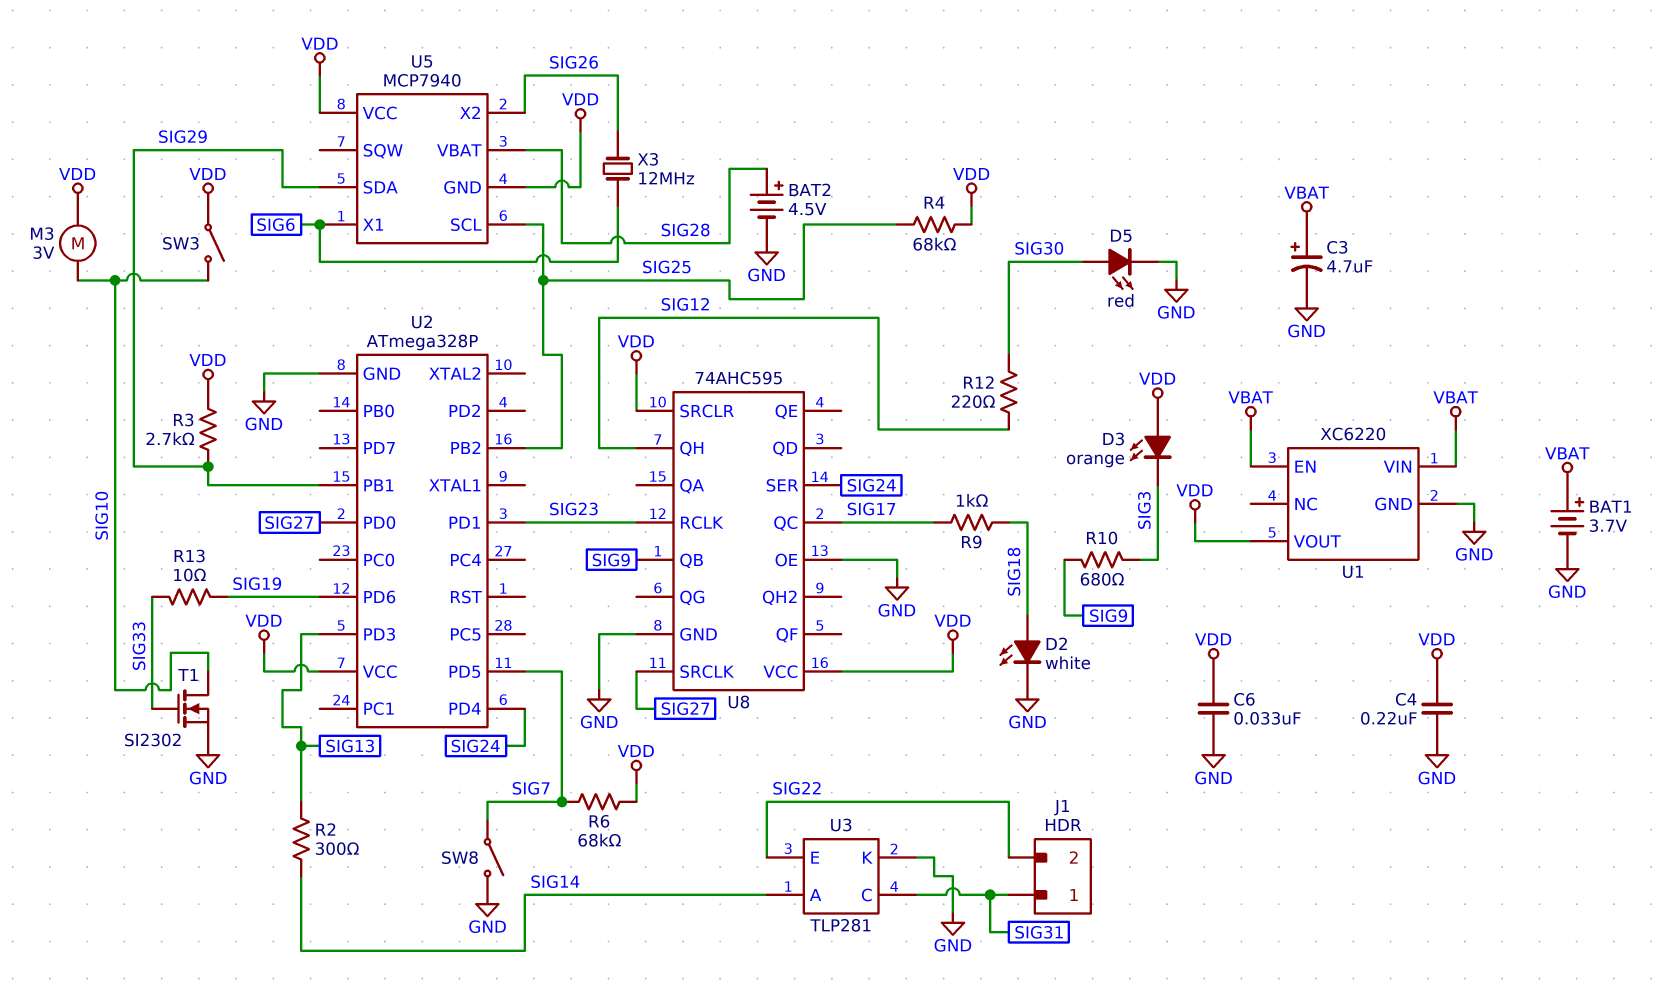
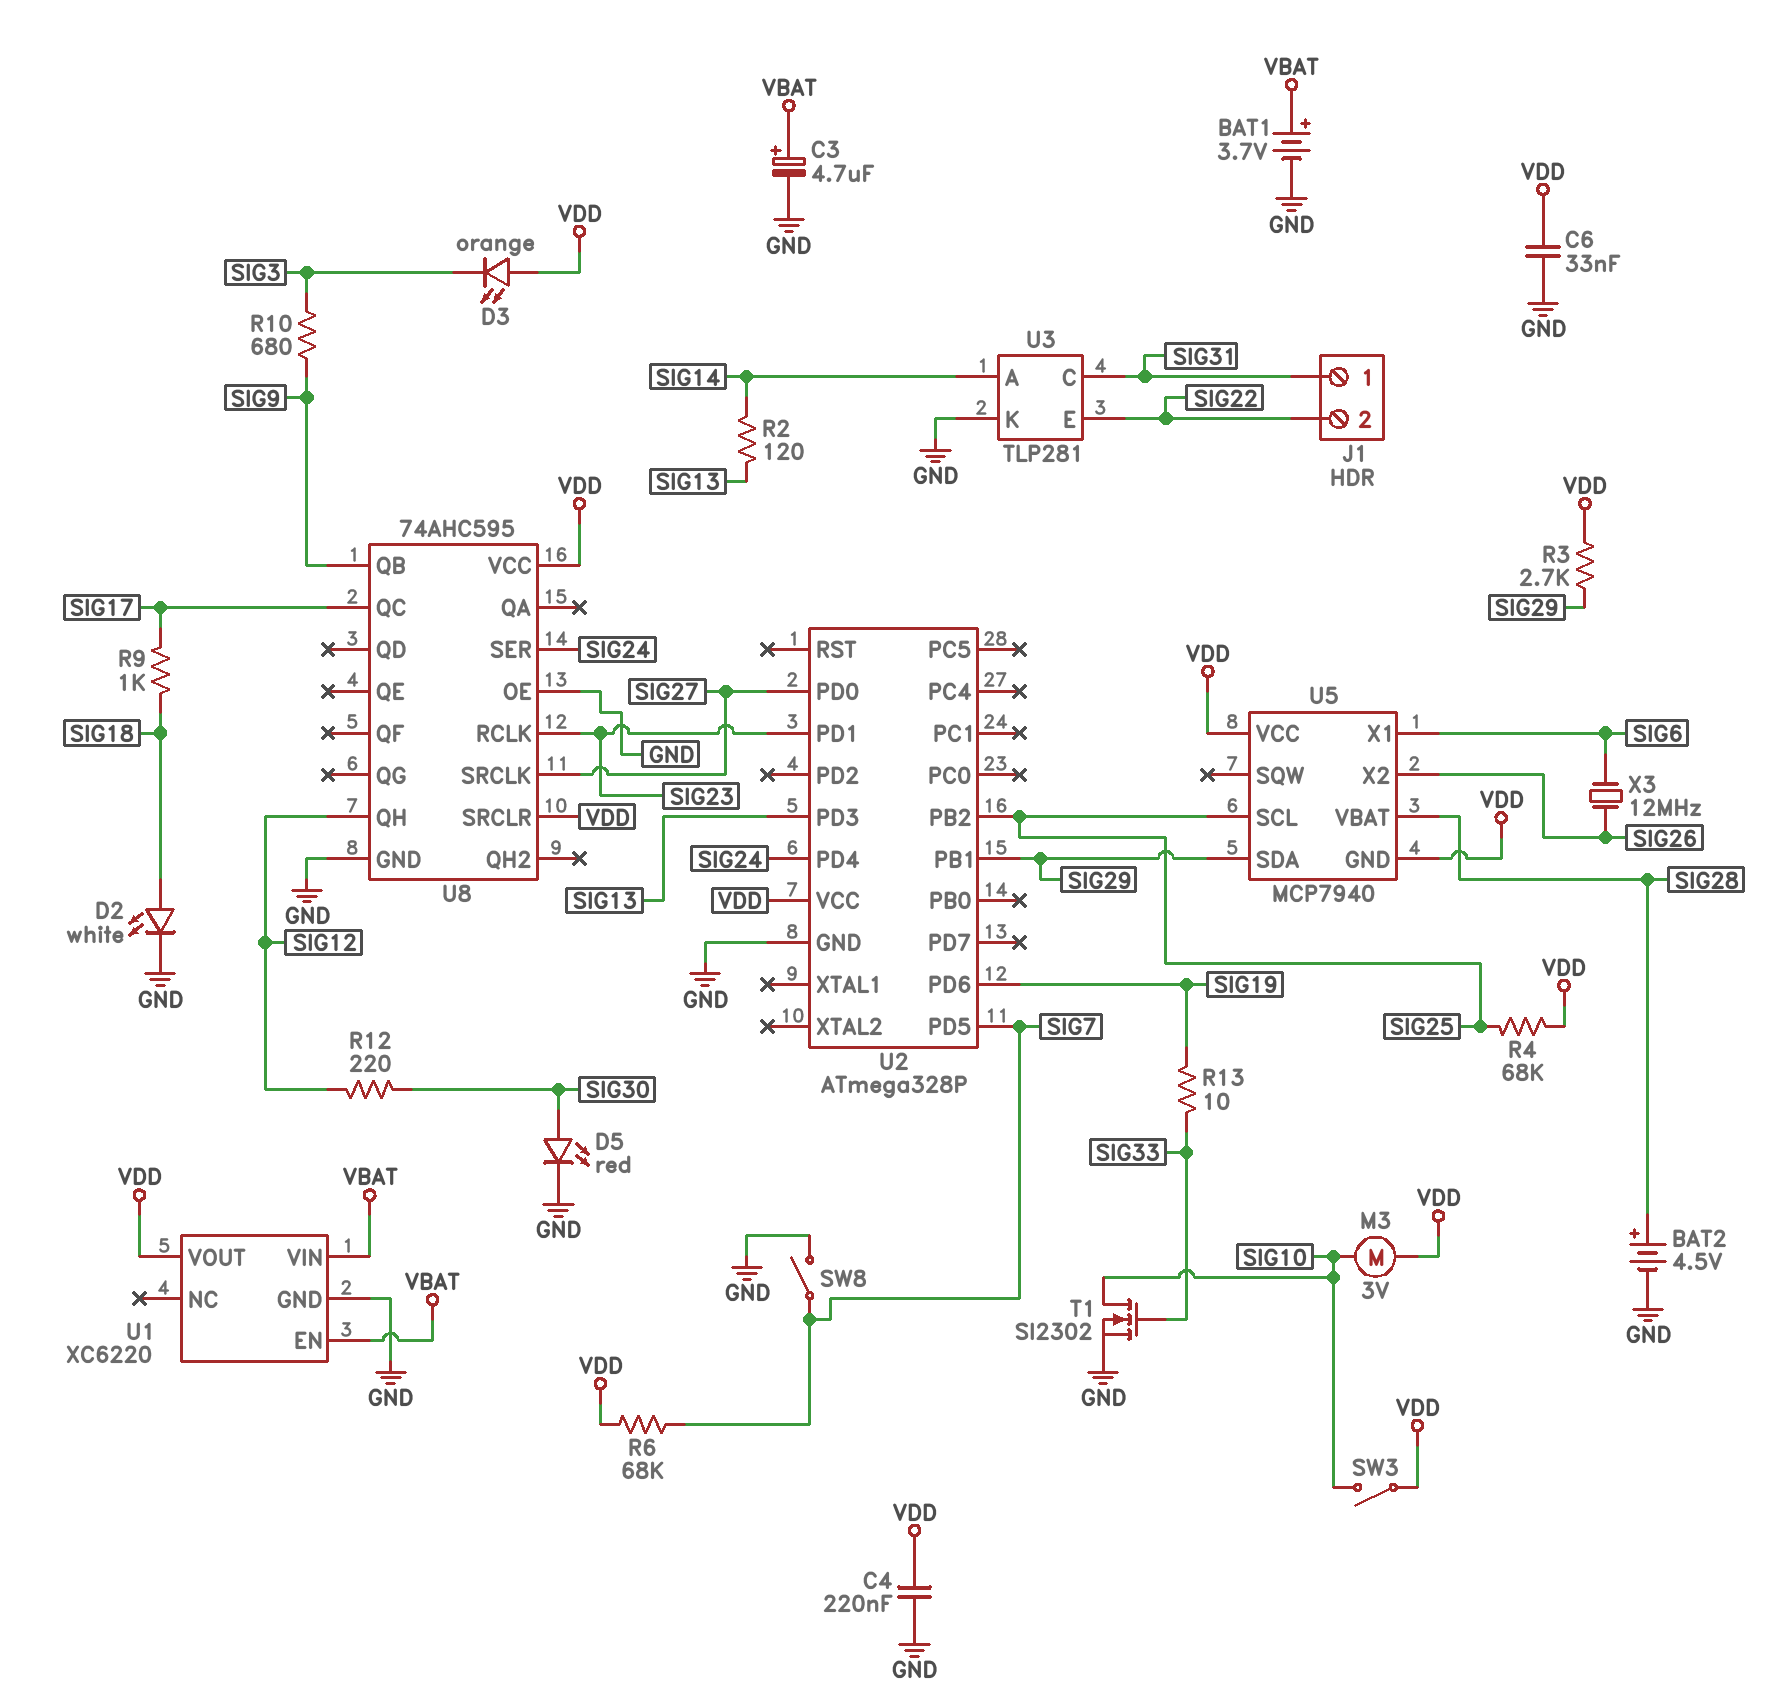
R2: 300 (SIG13, SIG14) -> 120 (SIG13, SIG14)

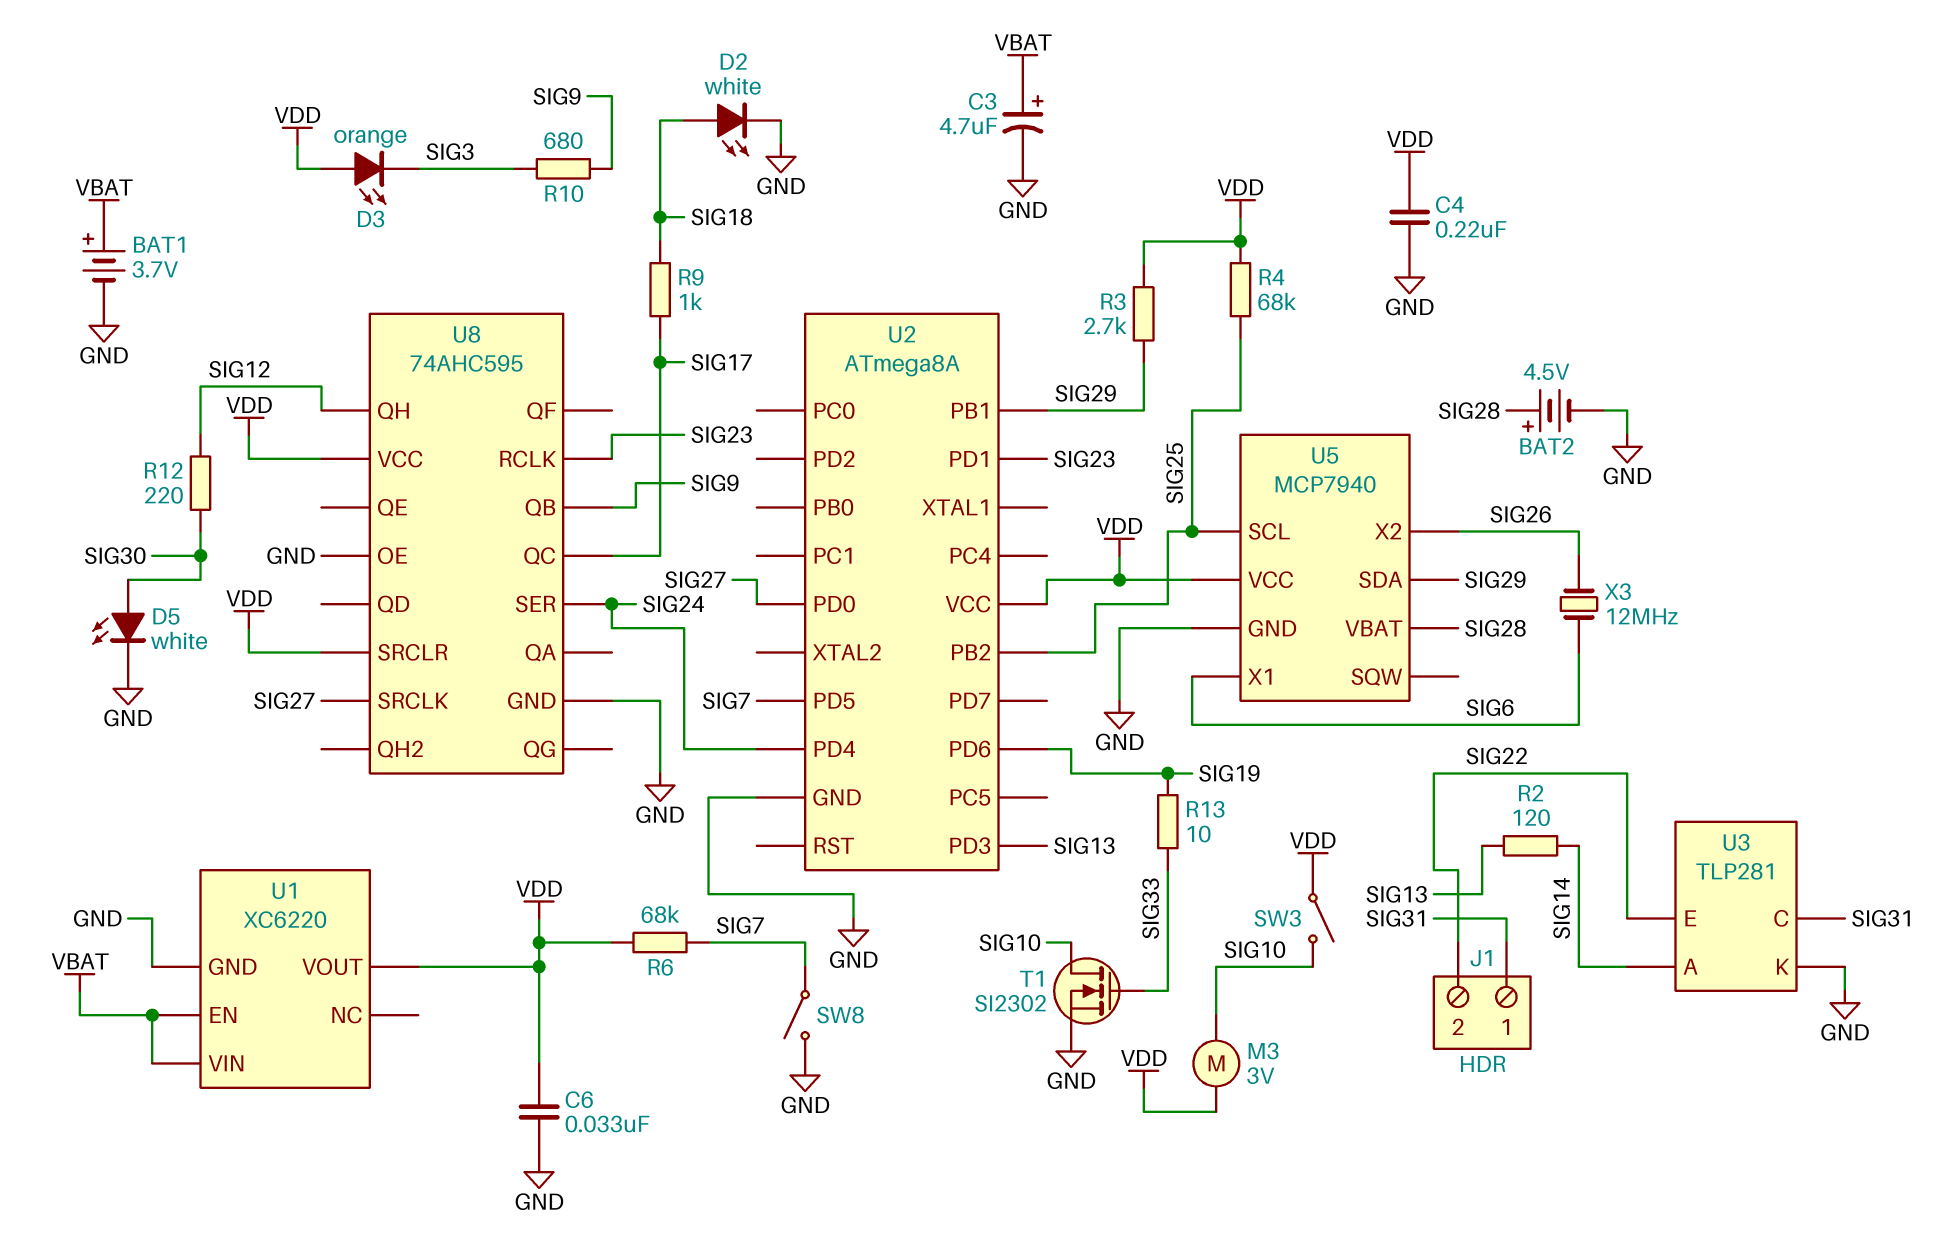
D5: LED red (A SIG30, K GND) -> LED white (A SIG30, K GND)
U2: ATmega328P -> ATmega8A
U5 pin GND: VDD -> GND

